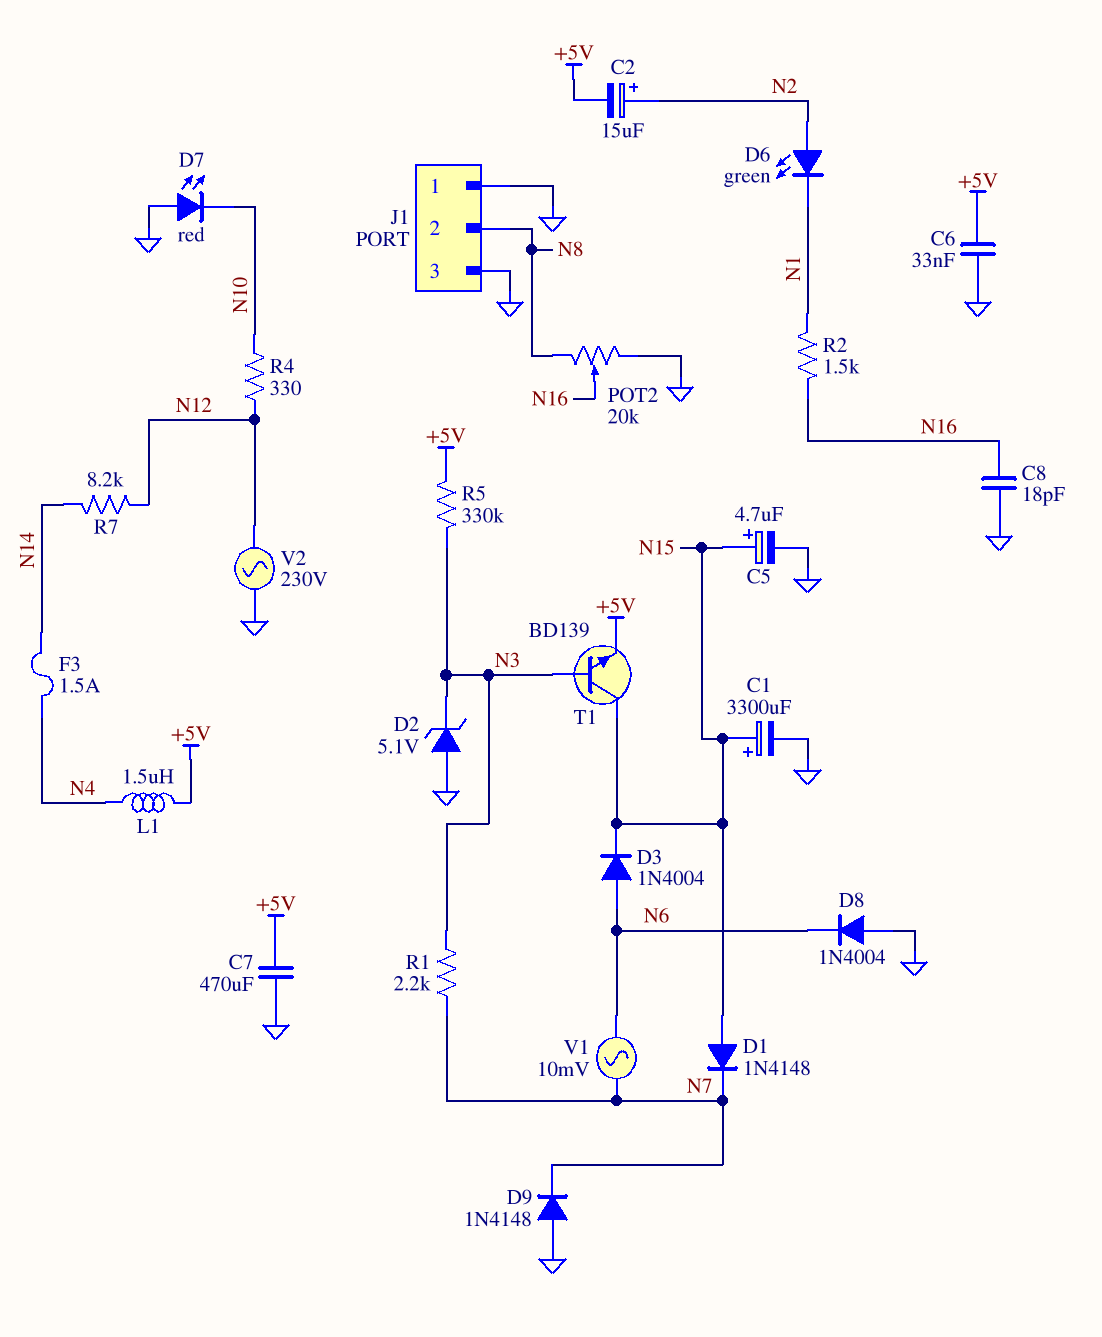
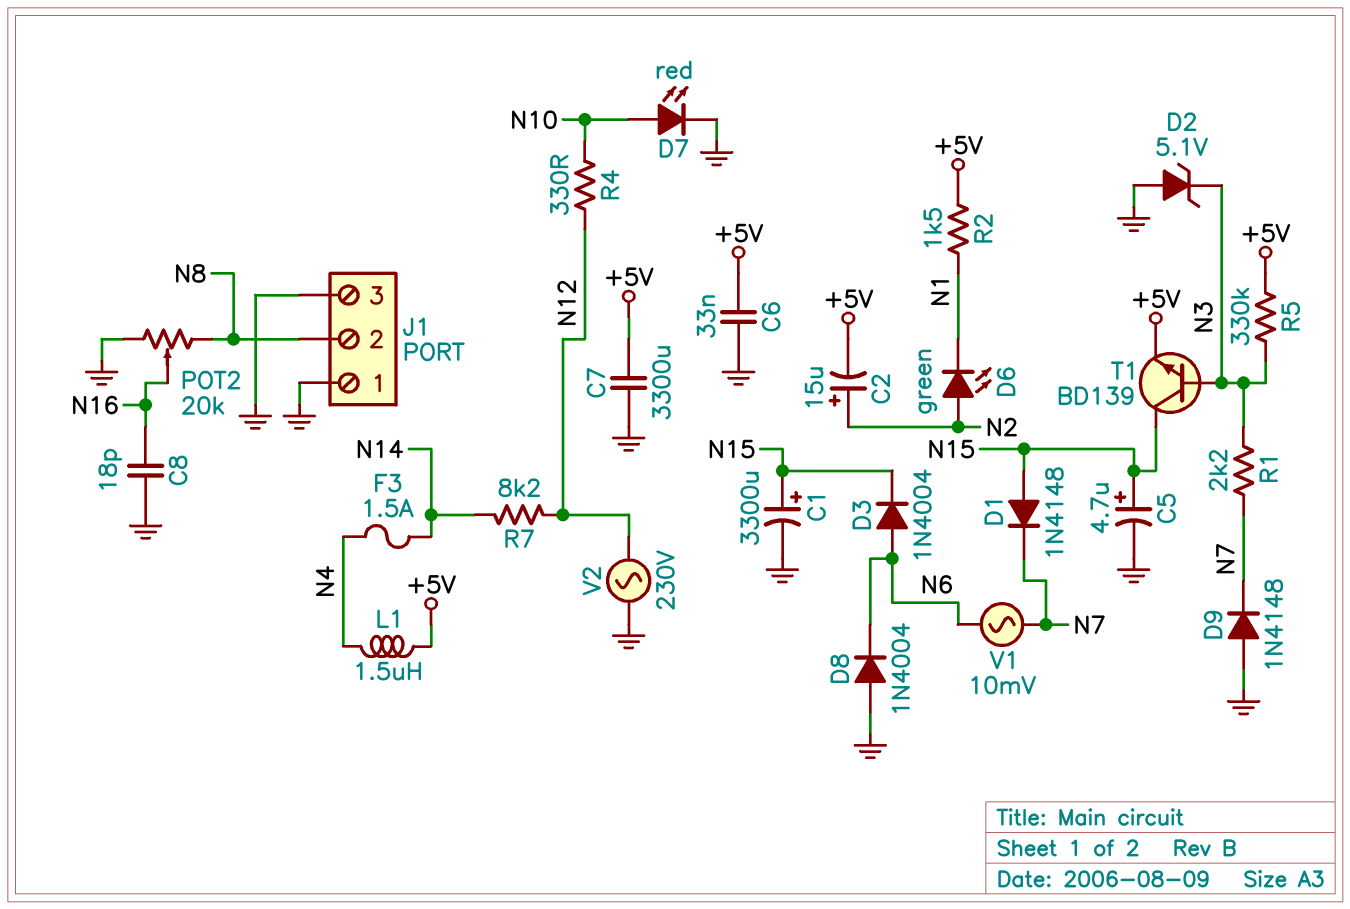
C7: 470uF (+5V, GND) -> 3300uF (+5V, GND)
D7: LED red (A GND, K N10) -> LED red (A N10, K GND)
R2: 1.5k (N1, N16) -> 1.5k (+5V, N1)

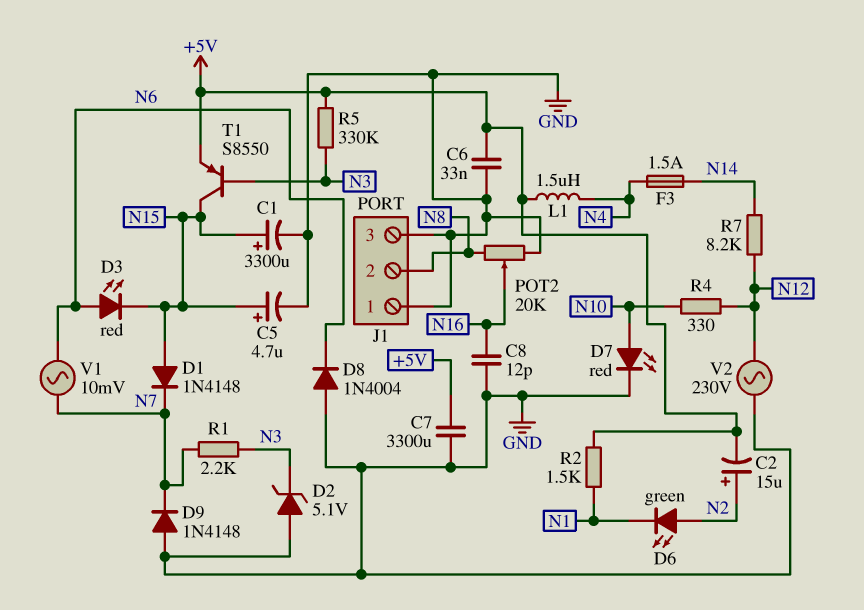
C8: 18pF (GND, N16) -> 12pF (GND, N16)
D3: diode 1N4004 (A N6, K N15) -> LED red (A N6, K N15)
T1: NPN BD139 (B N3, C N15, E +5V) -> PNP S8550 (B N3, C N15, E +5V)

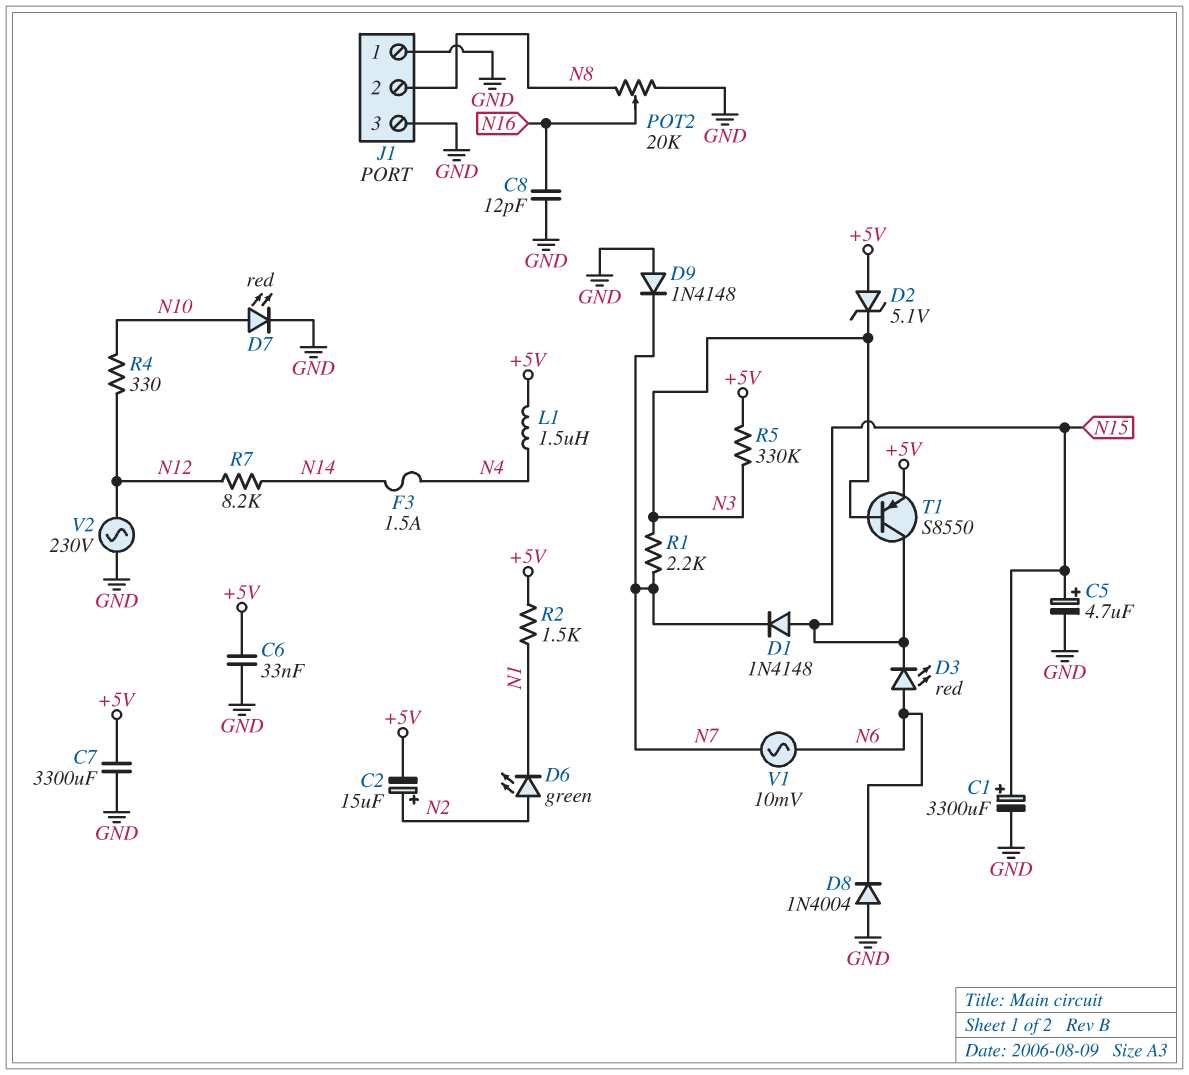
D2: zener 5.1V (A GND, K N3) -> zener 5.1V (A +5V, K N3)

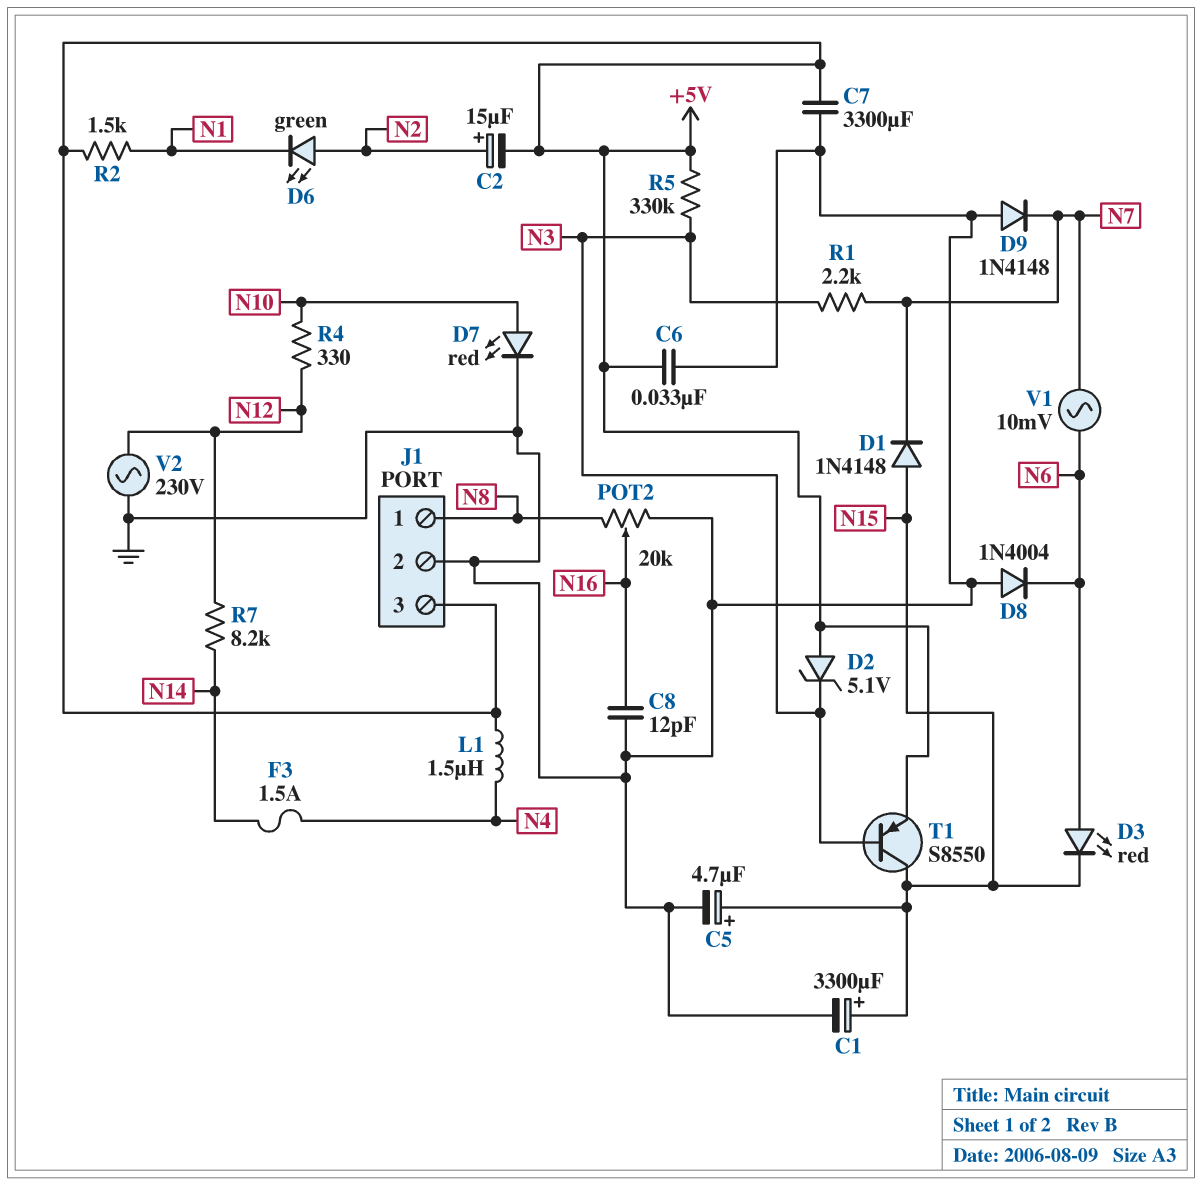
J1 pin 1: GND -> N8
J1 pin 2: N8 -> GND
J1 pin 3: GND -> +5V

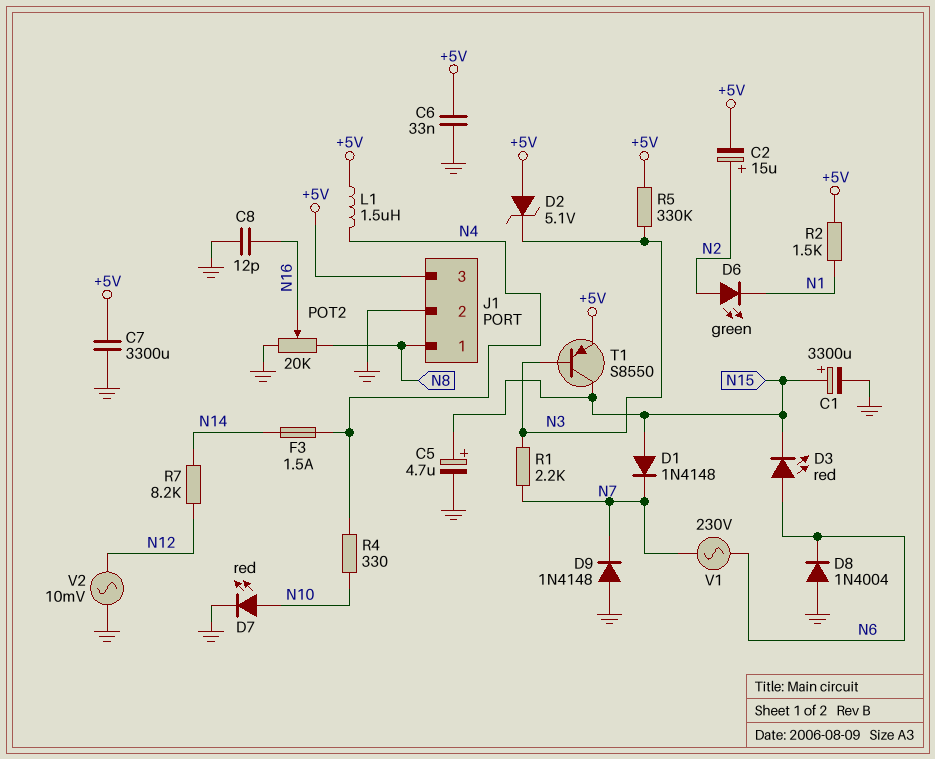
R4: 330 (N10, N12) -> 330 (N4, N10)
V1: AC 10mV (N6, N7) -> AC 230V (N6, N7)
V2: AC 230V (GND, N12) -> AC 10mV (GND, N12)

